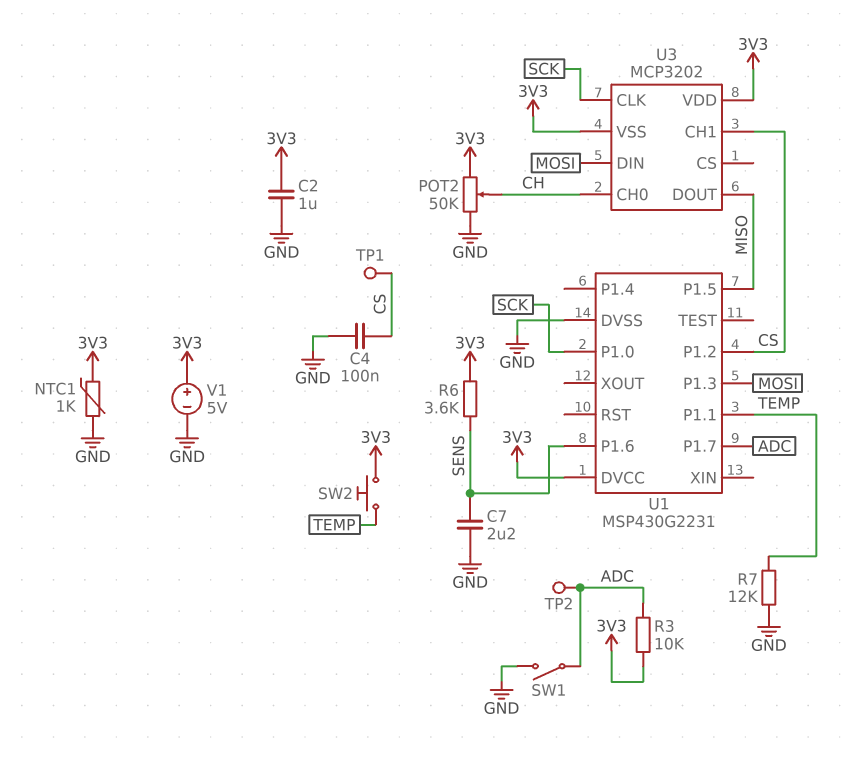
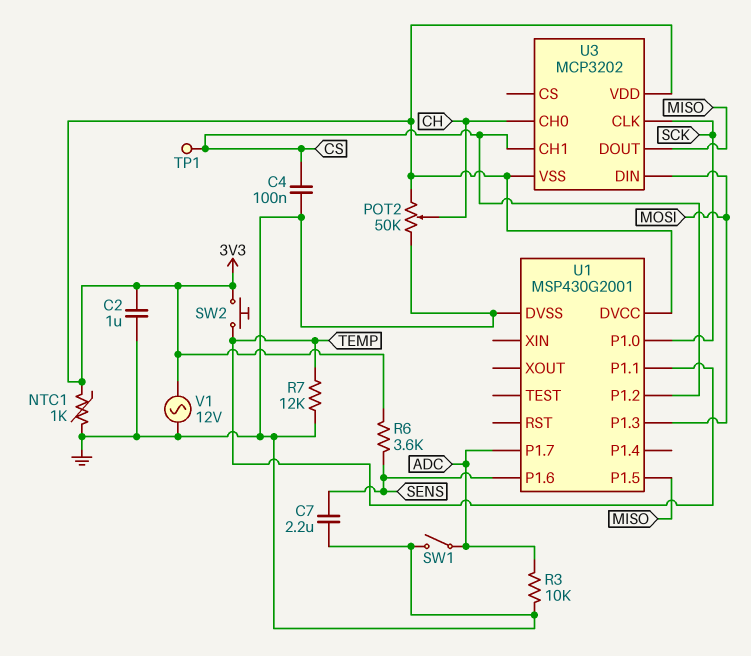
R3: 10k (3V3, ADC) -> 10k (ADC, GND)
TP2: test point (ADC) -> none
U1: MSP430G2231 -> MSP430G2001
V1: 5V (plus 3V3, minus GND) -> AC 12V (3V3, GND)

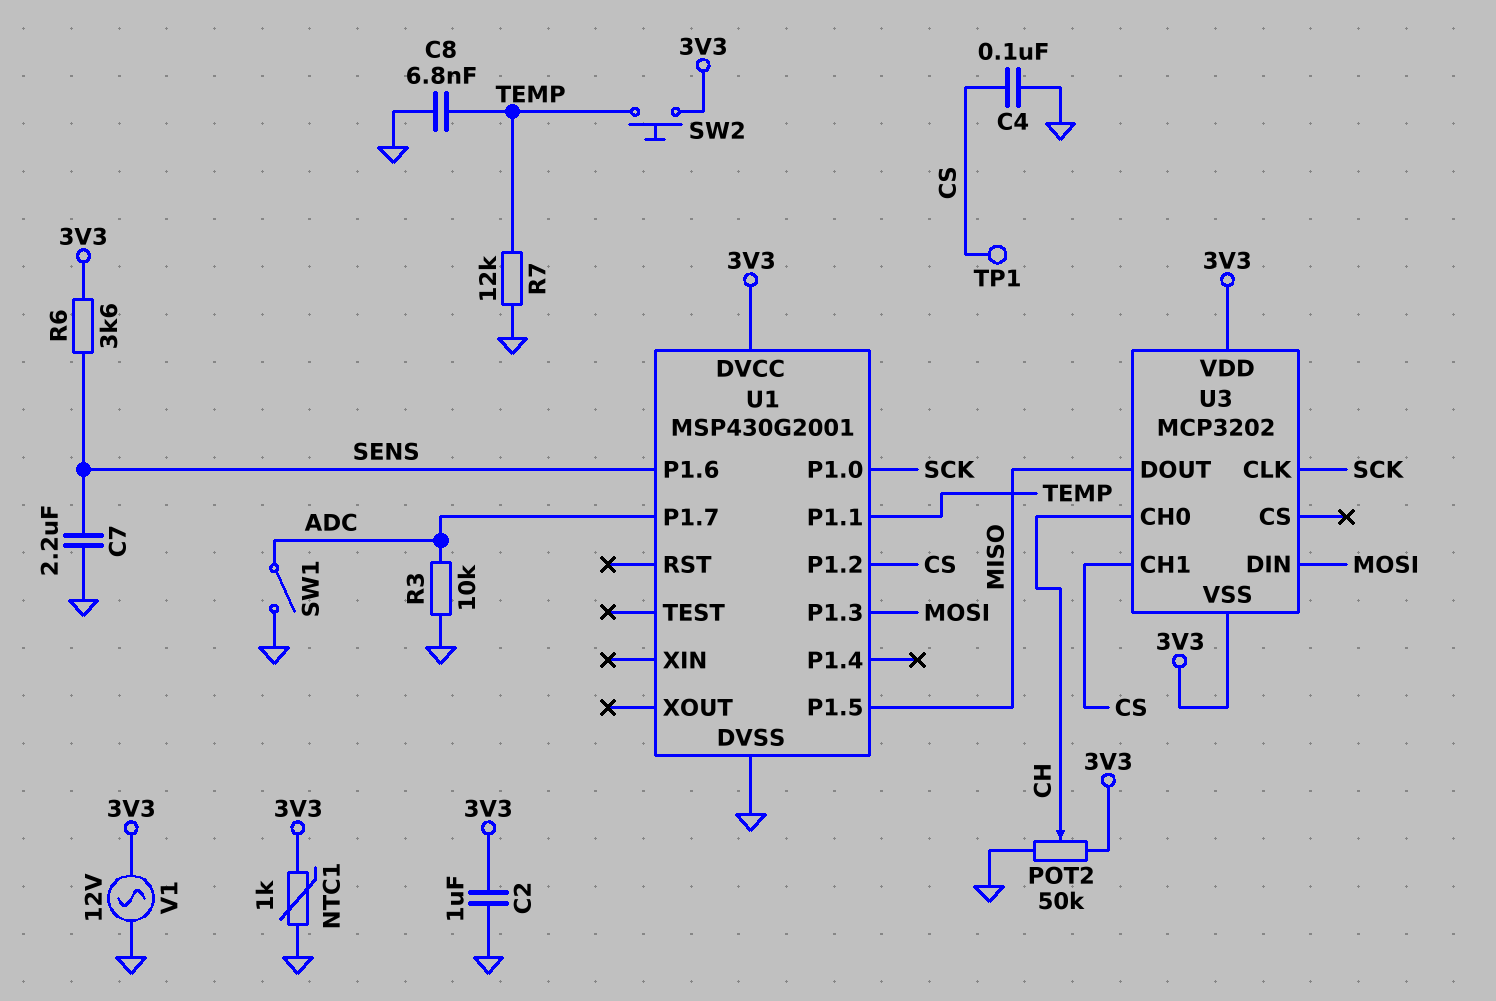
C8: none -> 6.8nF (GND, TEMP)

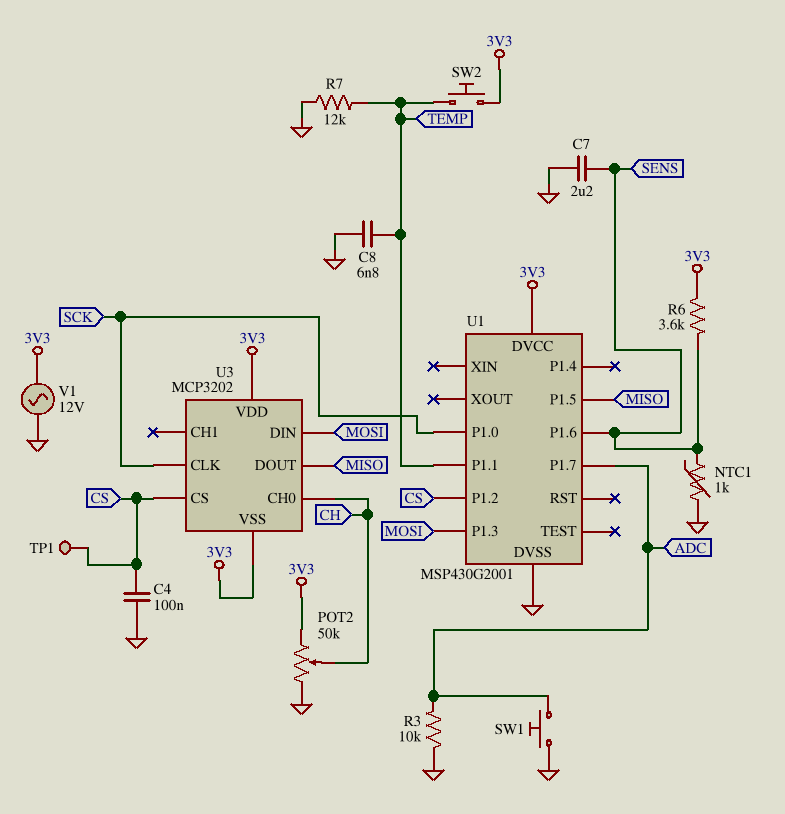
C2: 1uF (3V3, GND) -> none
NTC1: 1k (3V3, GND) -> 1k (GND, SENS)
SW1: switch (ADC, GND) -> button (ADC, GND)
U3 pin CH1: CS -> none
U3 pin CS: none -> CS

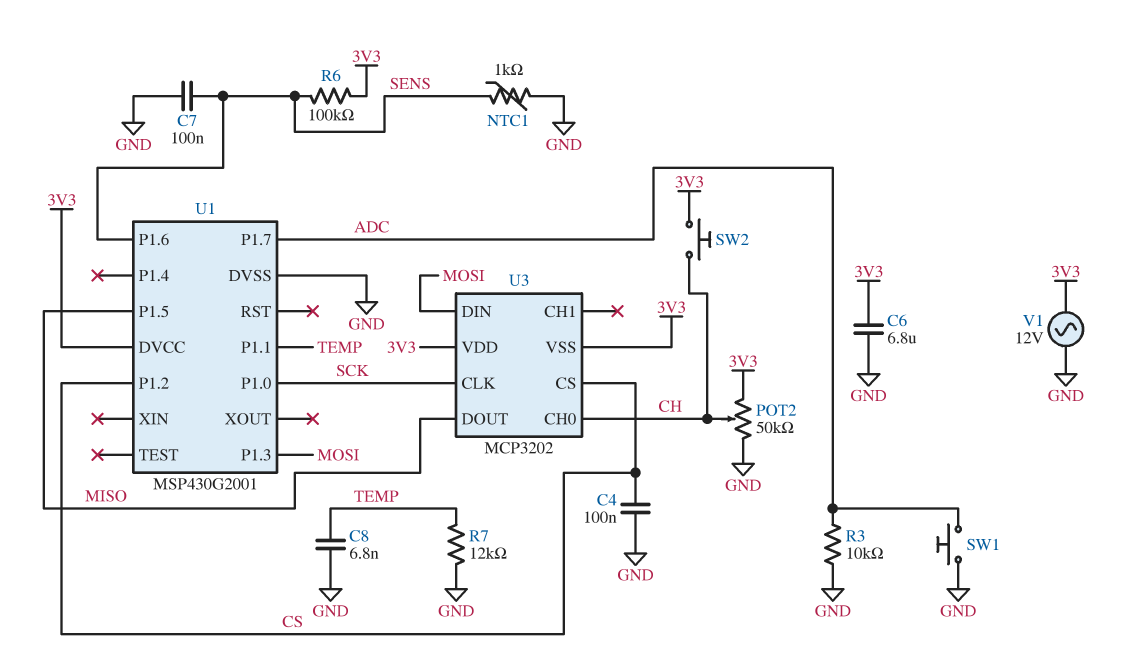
C6: none -> 6.8uF (3V3, GND)
C7: 2.2uF (GND, SENS) -> 100nF (GND, SENS)
R6: 3.6k (3V3, SENS) -> 100k (3V3, SENS)
SW2: button (3V3, TEMP) -> button (3V3, CH)
TP1: test point (CS) -> none

